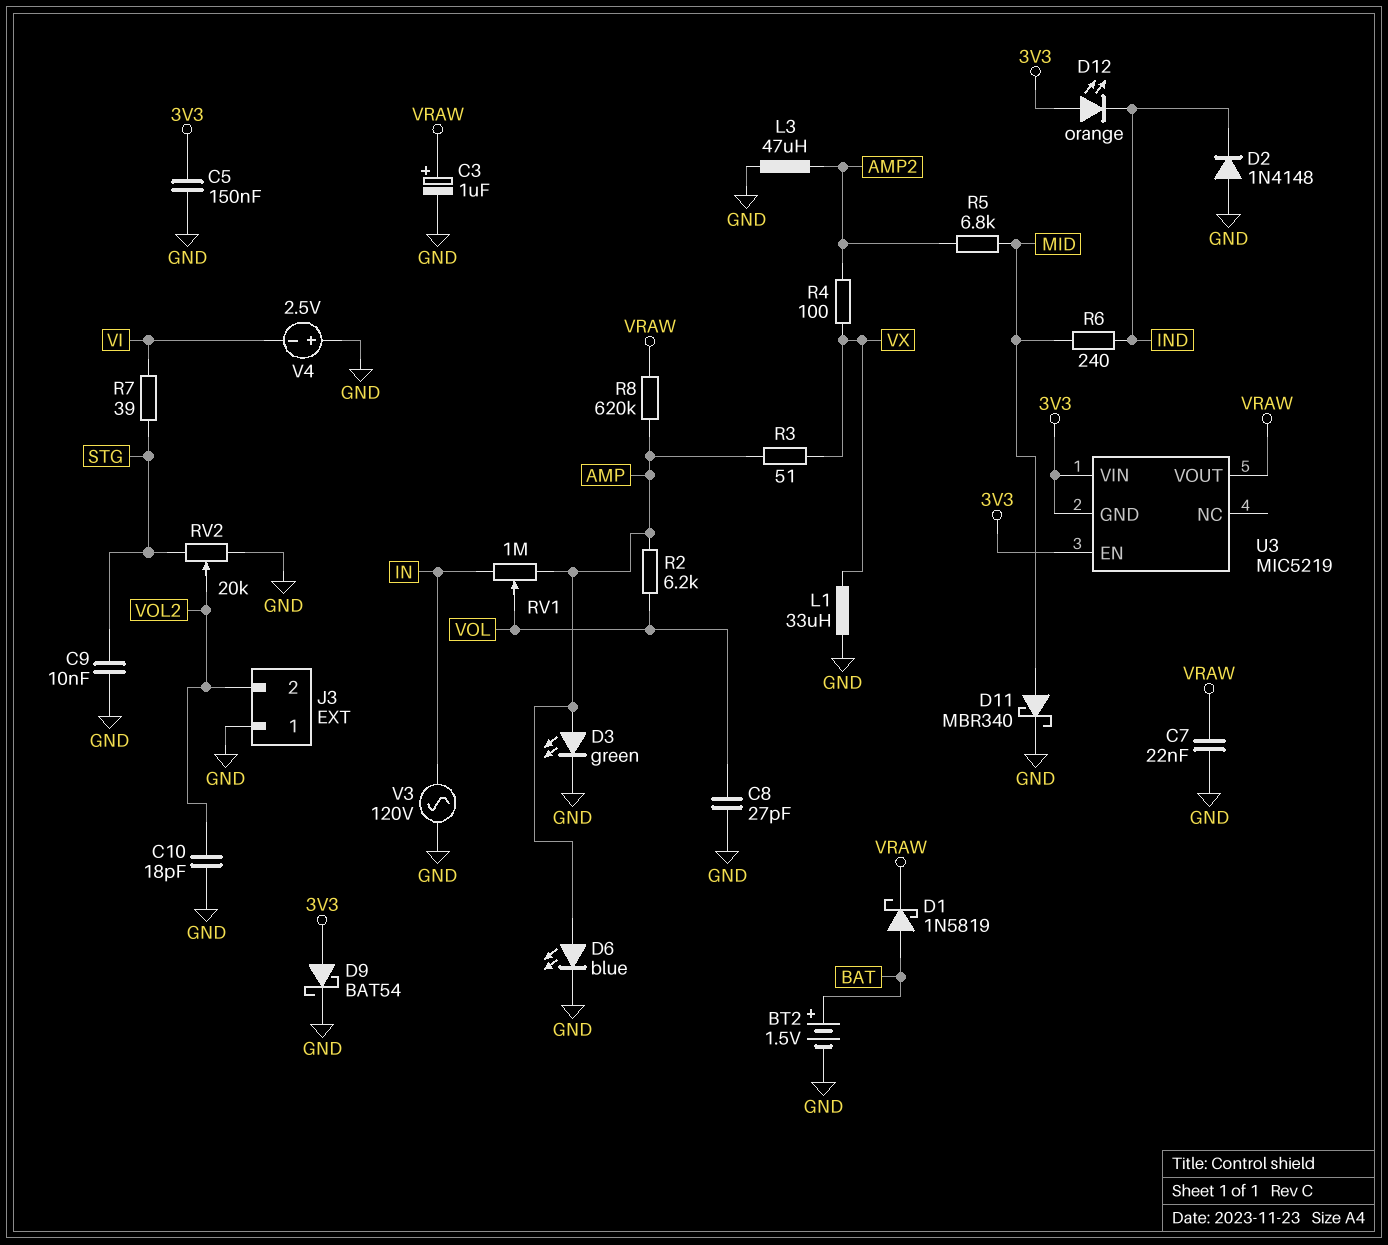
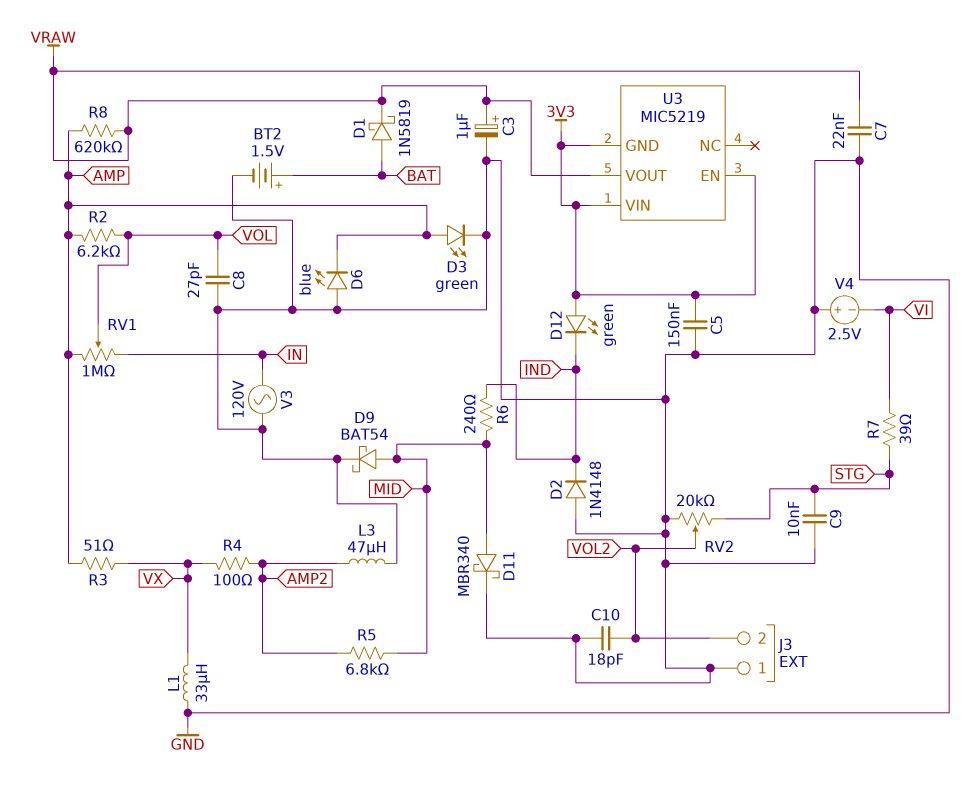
D6: LED blue (A AMP, K GND) -> LED blue (A GND, K AMP)
D9: schottky BAT54 (A 3V3, K GND) -> schottky BAT54 (A MID, K GND)
D12: LED orange (A 3V3, K IND) -> LED green (A 3V3, K IND)

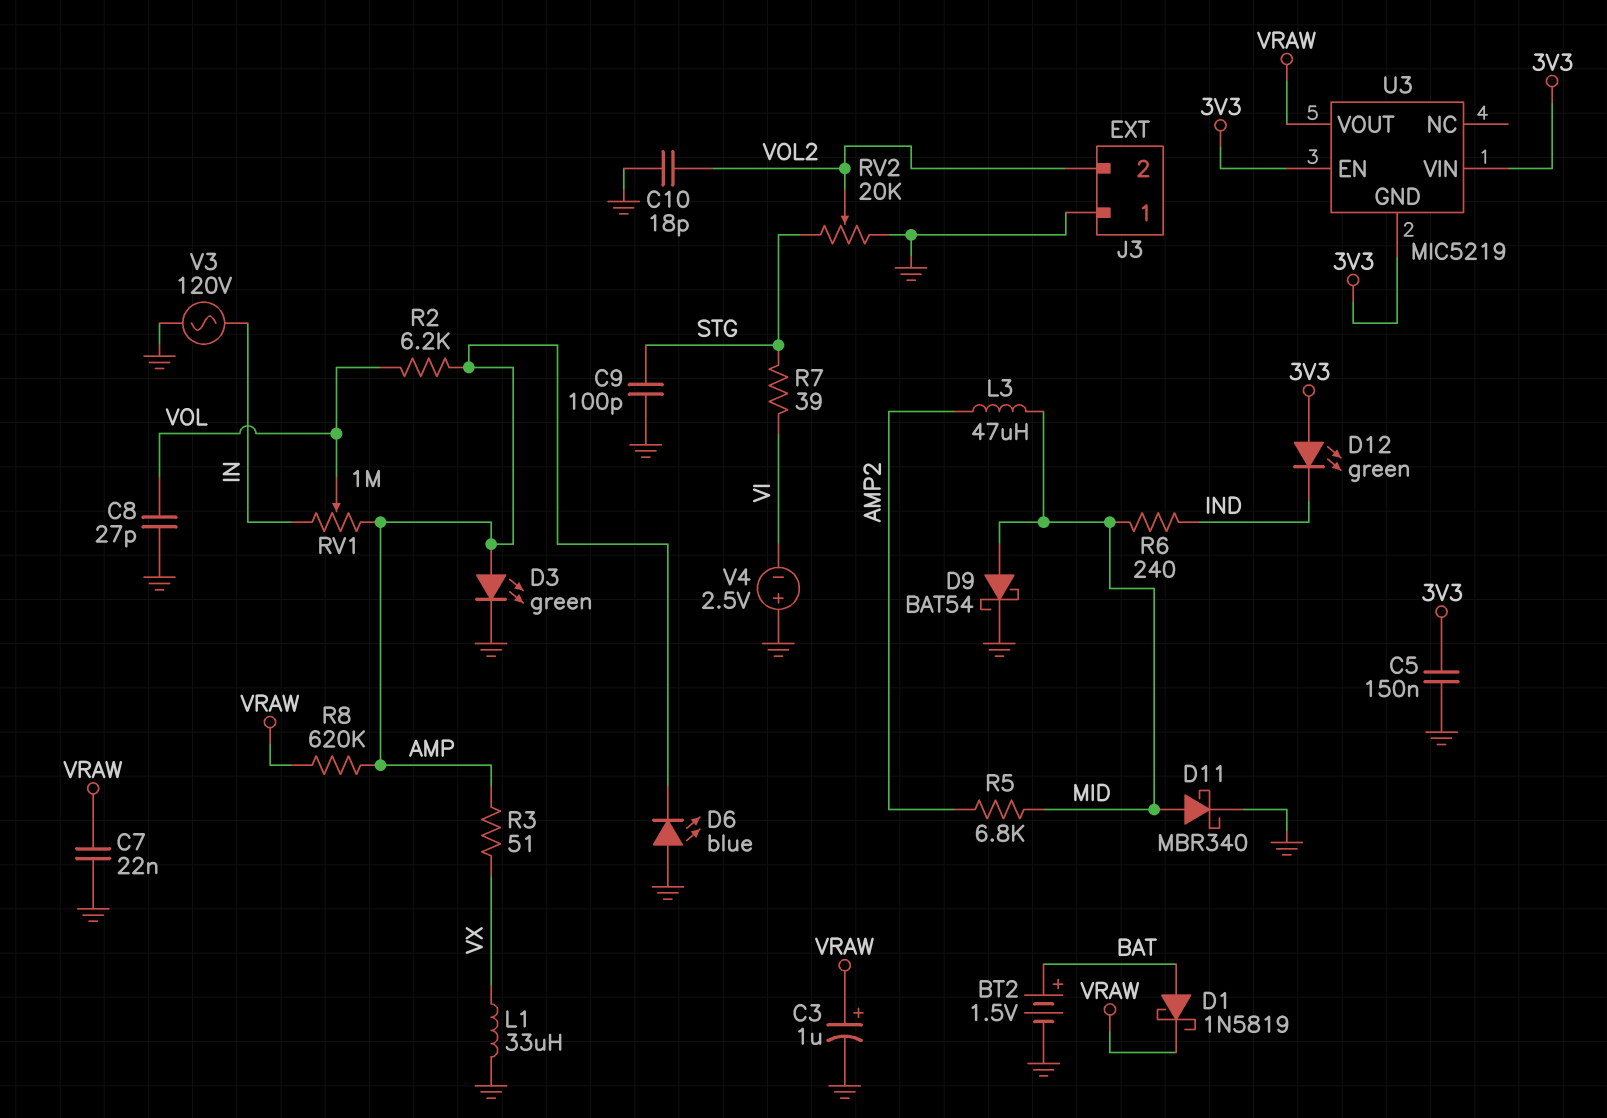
C9: 10nF (GND, STG) -> 100pF (GND, STG)
D2: diode 1N4148 (A GND, K IND) -> none
L3: 47uH (AMP2, GND) -> 47uH (AMP2, MID)
R4: 100 (AMP2, VX) -> none

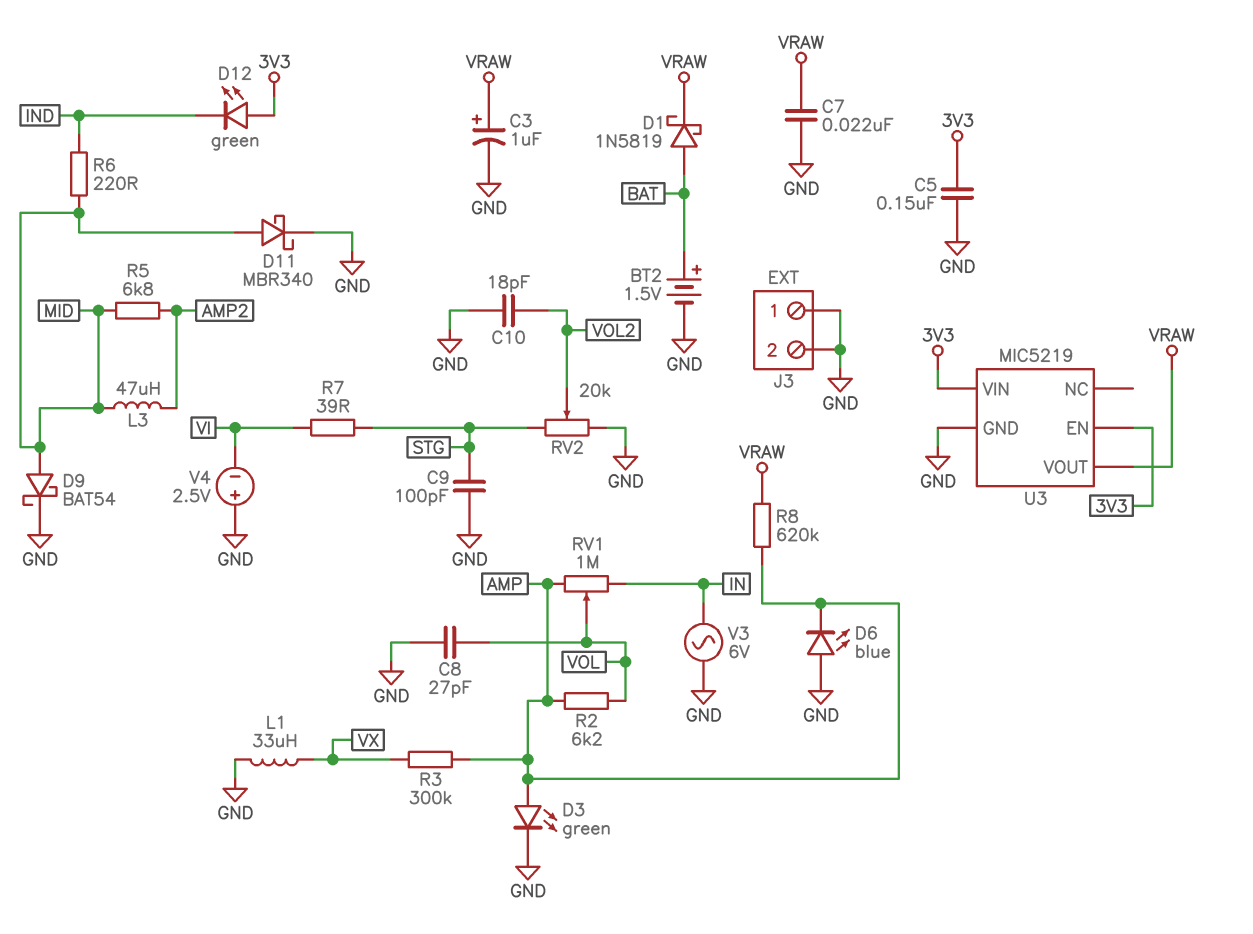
J3 pin 2: VOL2 -> GND
R3: 51 (AMP, VX) -> 300k (AMP, VX)
R6: 240 (IND, MID) -> 220 (IND, MID)
U3 pin GND: 3V3 -> GND
V3: AC 120V (GND, IN) -> AC 6V (GND, IN)

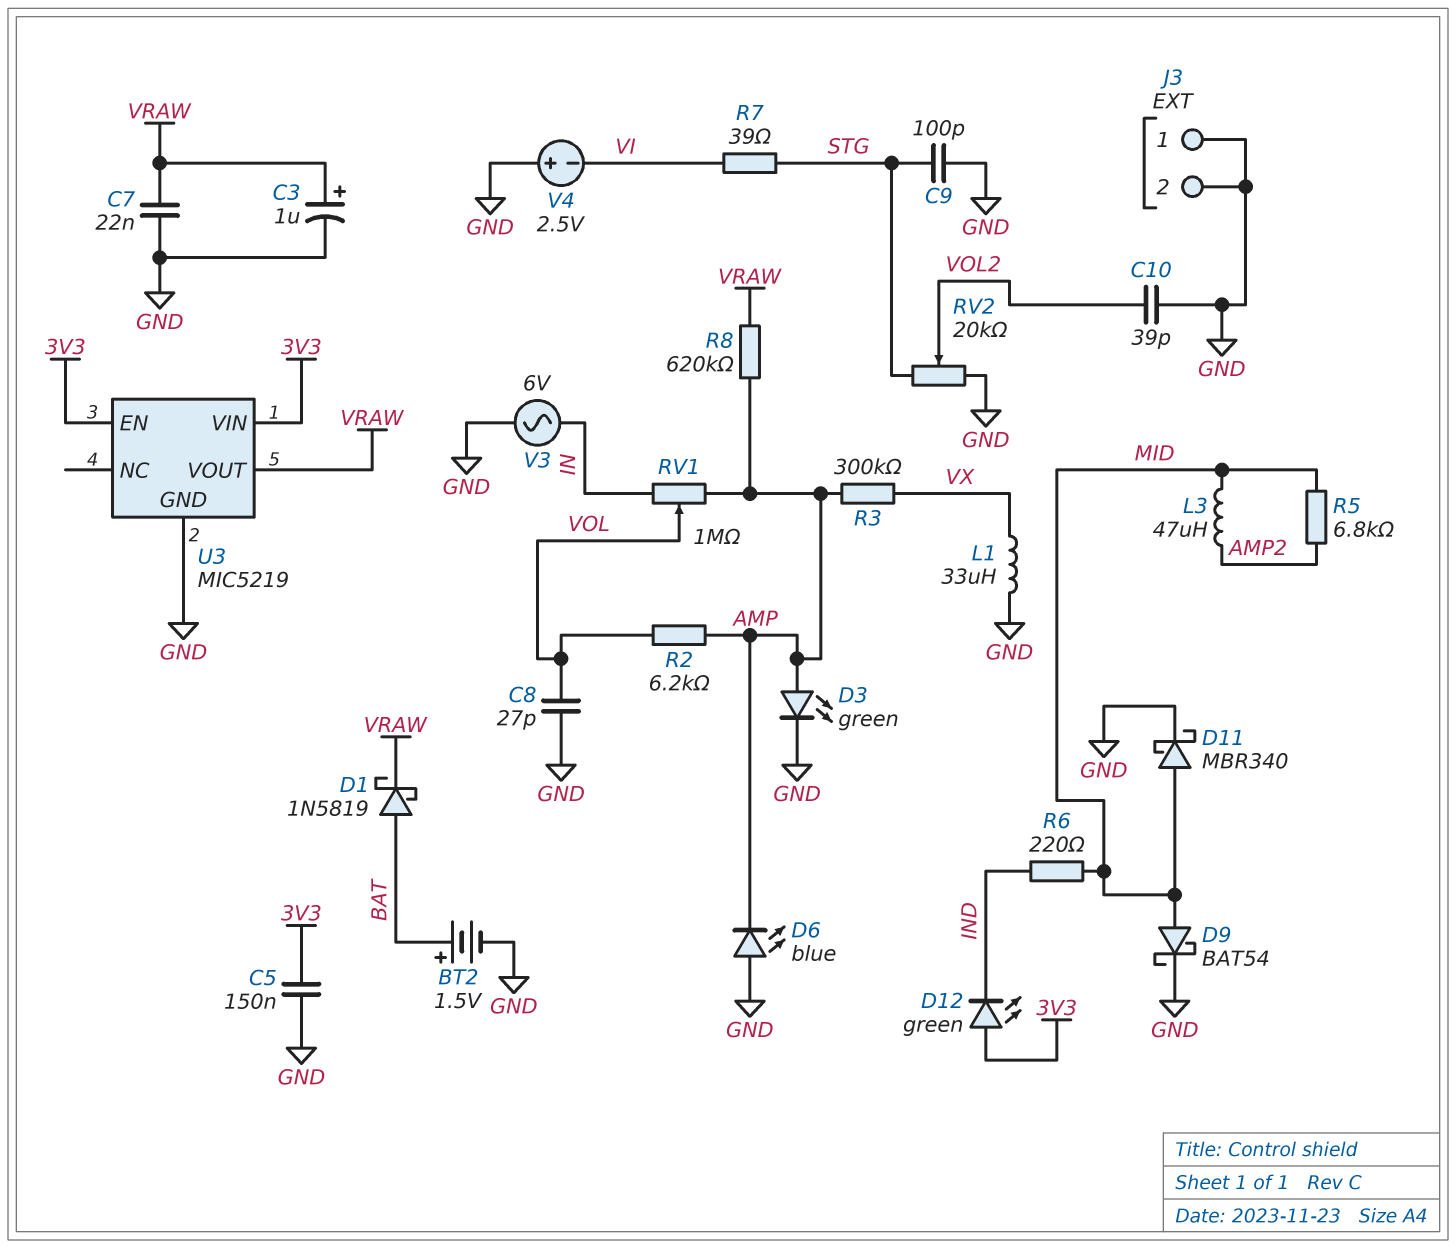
C10: 18pF (GND, VOL2) -> 39pF (GND, VOL2)

